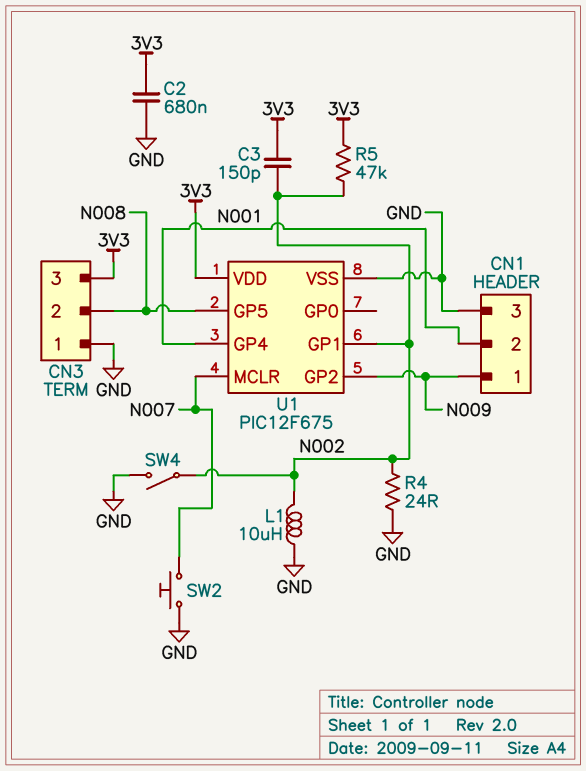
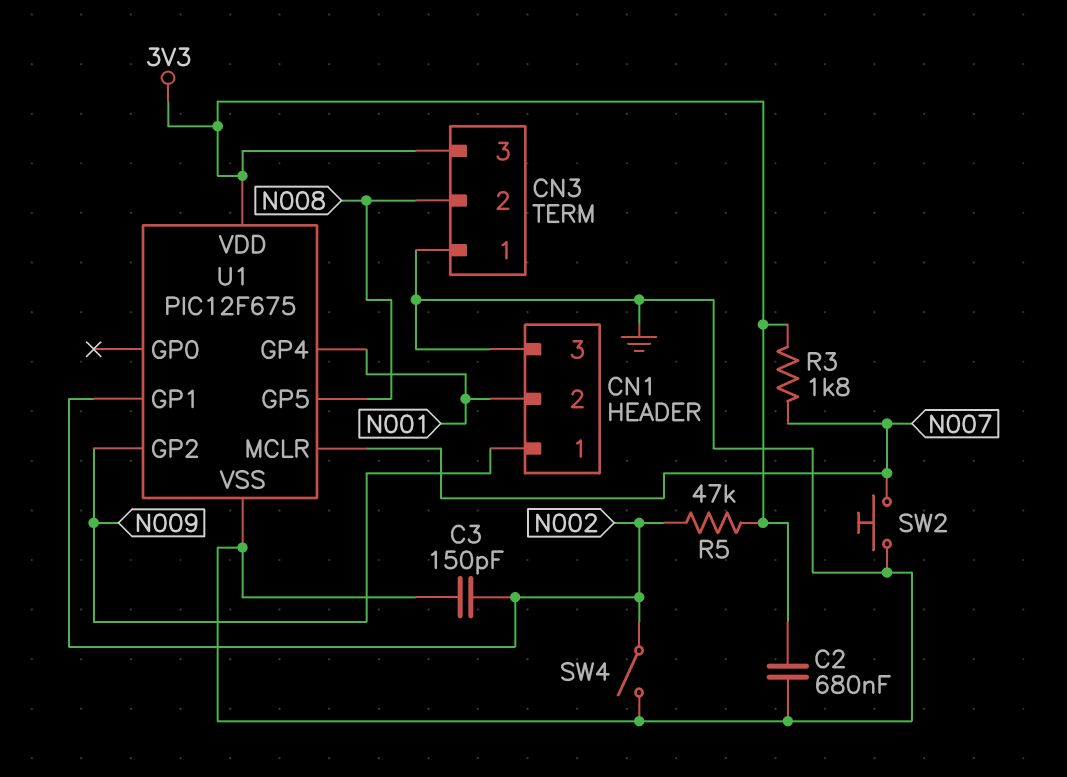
C3: 150pF (3V3, N002) -> 150pF (GND, N002)
L1: 10uH (GND, N002) -> none
R3: none -> 1.8k (3V3, N007)
R4: 24 (GND, N002) -> none

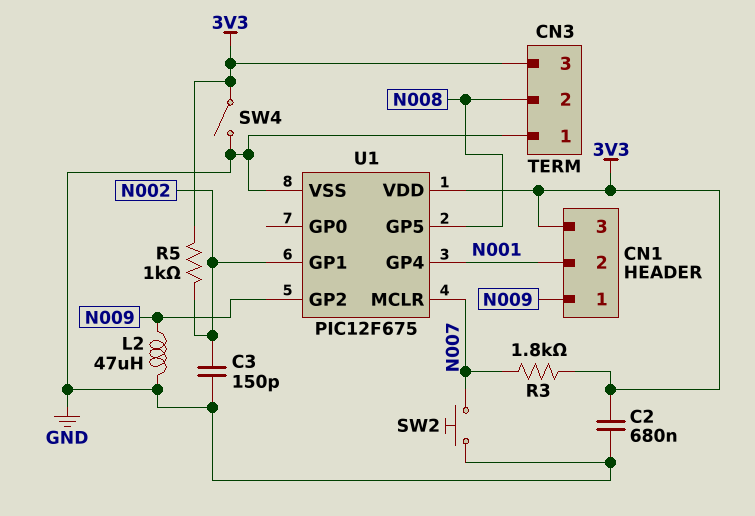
CN1 pin 3: GND -> 3V3
L2: none -> 47uH (GND, N009)
R5: 47k (3V3, N002) -> 1k (3V3, N002)
SW4: switch (GND, N002) -> switch (3V3, GND)

